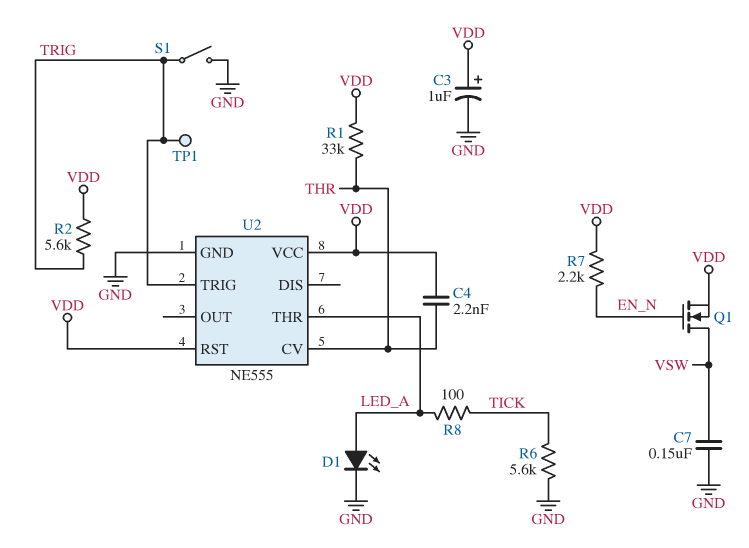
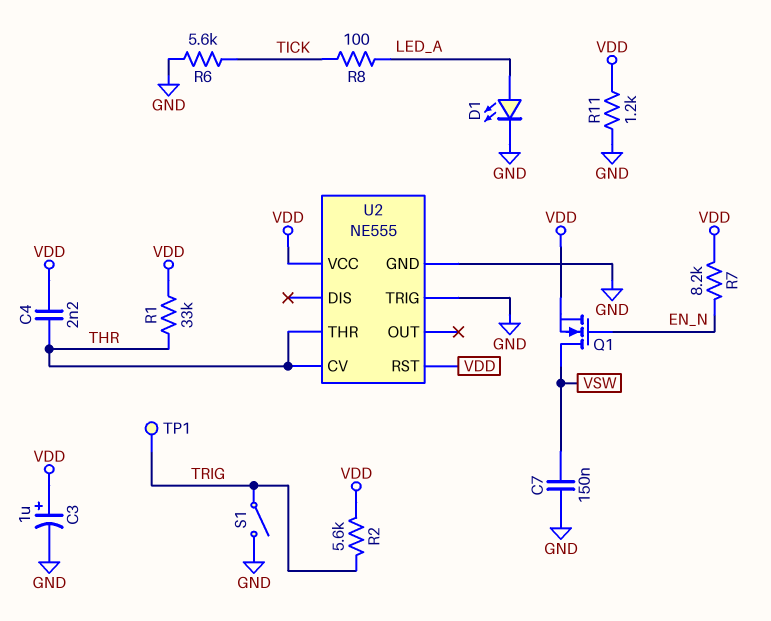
R7: 2.2k (EN_N, VDD) -> 8.2k (EN_N, VDD)
R11: none -> 1.2k (GND, VDD)
U2 pin THR: LED_A -> THR
U2 pin TRIG: TRIG -> GND

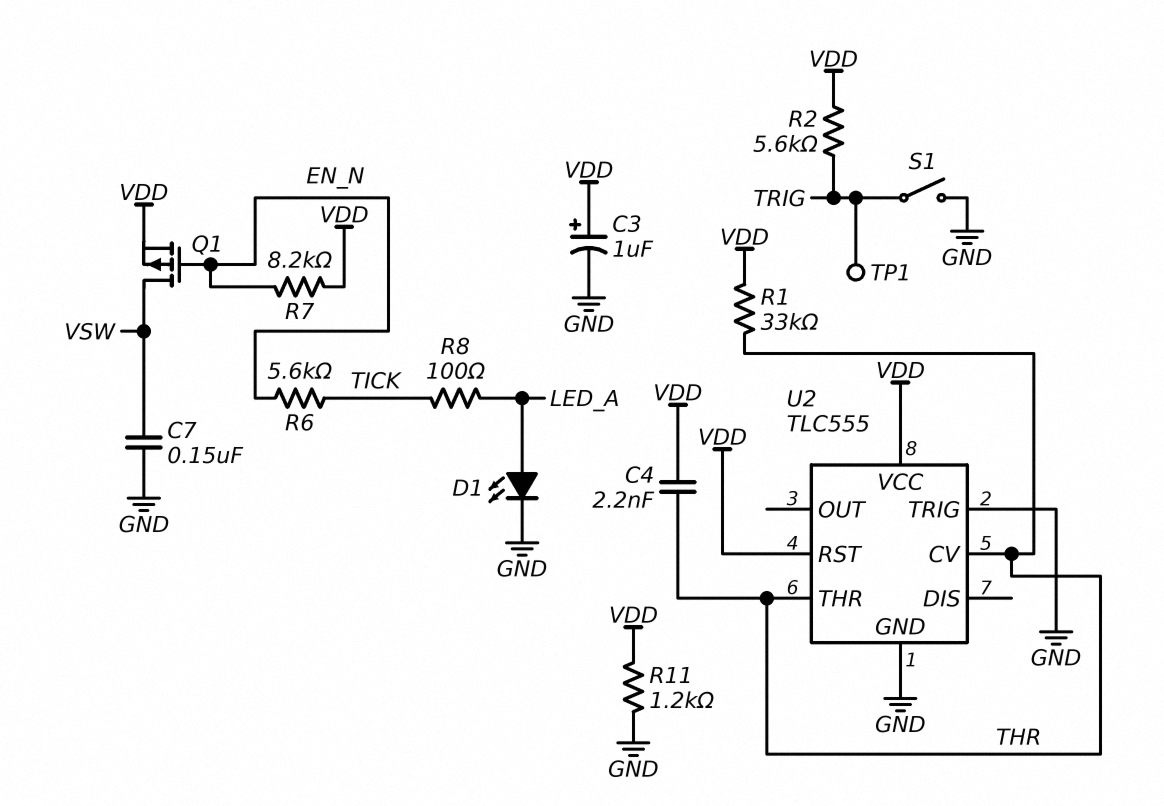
Q1: NMOS (G EN_N, D VSW, S VDD) -> PMOS (G EN_N, D VSW, S VDD)
R6: 5.6k (GND, TICK) -> 5.6k (EN_N, TICK)
U2: NE555 -> TLC555

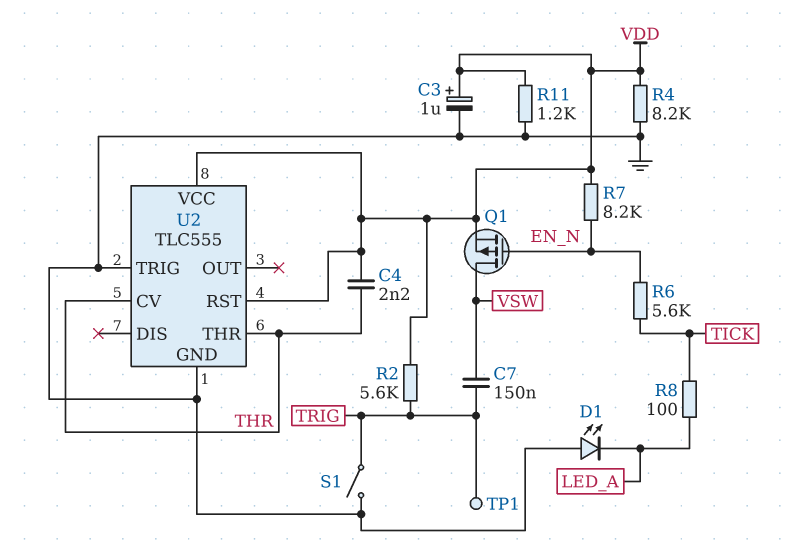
C7: 150nF (GND, VSW) -> 150nF (TRIG, VSW)
D1: LED (A LED_A, K GND) -> LED (A GND, K LED_A)
R1: 33k (THR, VDD) -> none
R4: none -> 8.2k (GND, VDD)

